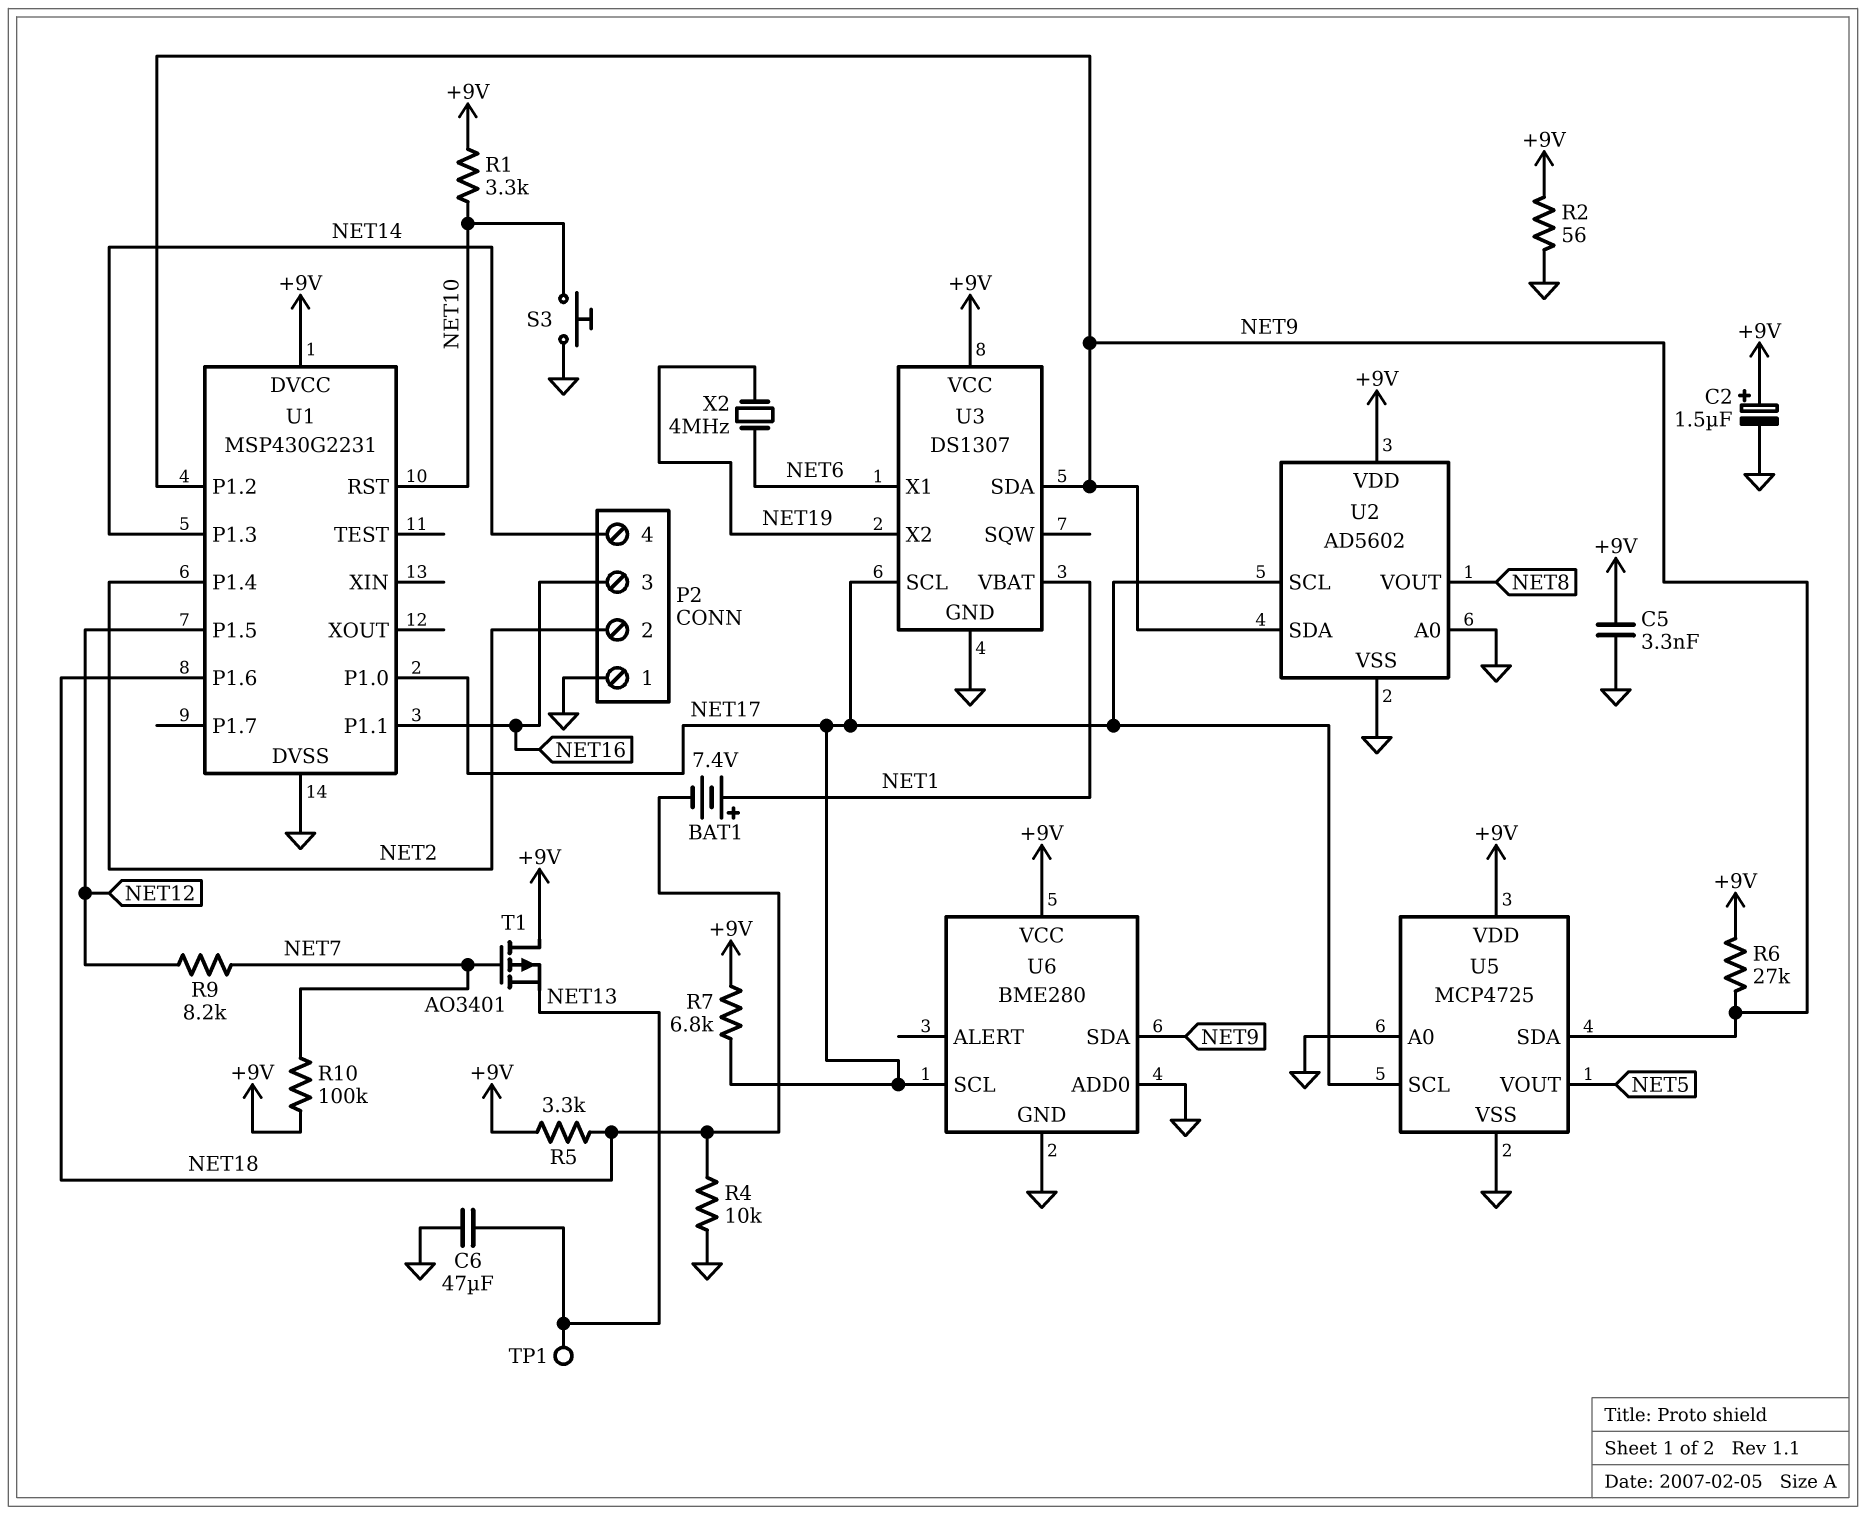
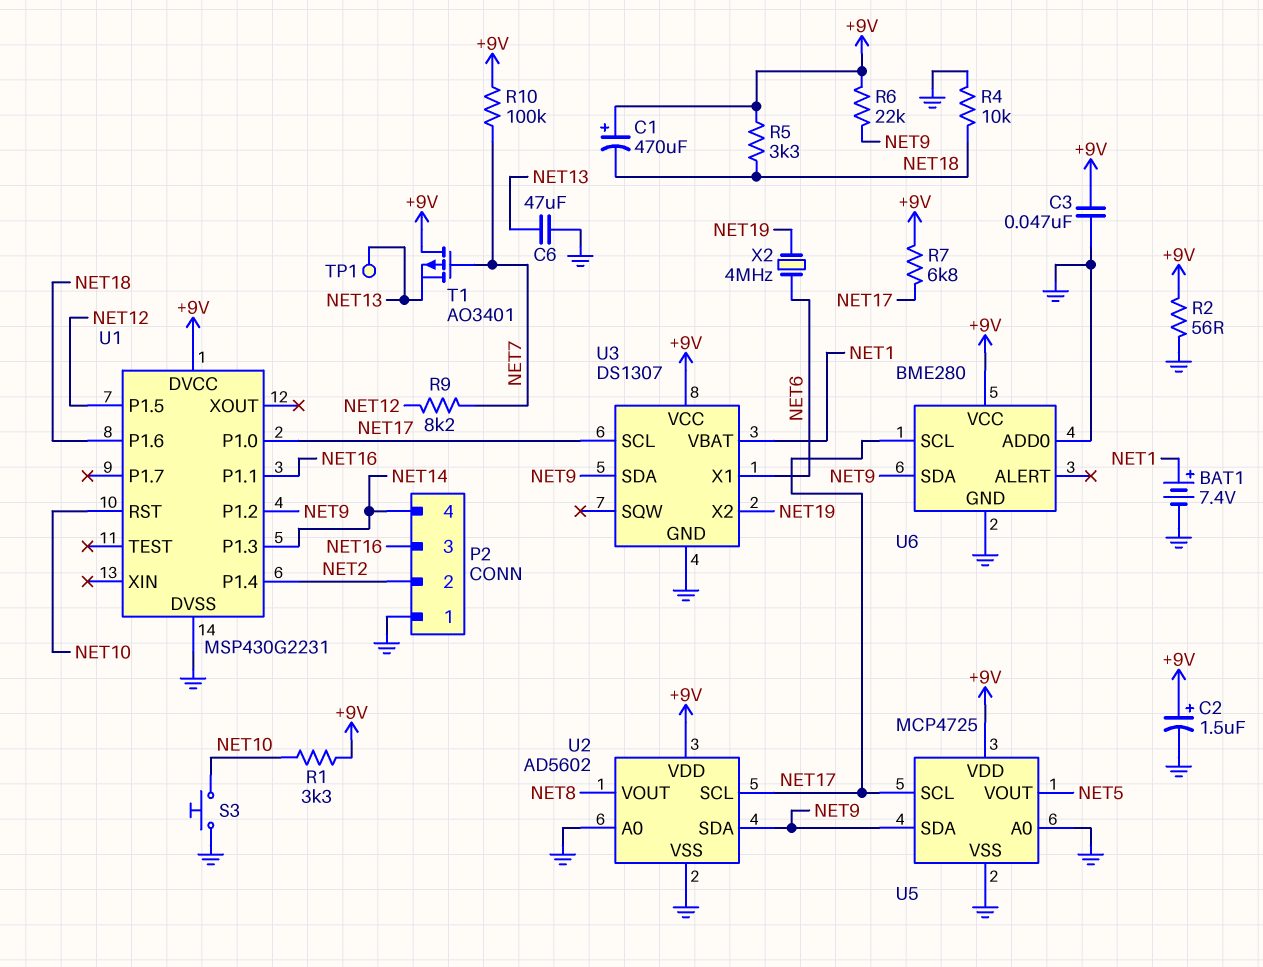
BAT1: 7.4V (plus NET1, minus NET18) -> 7.4V (plus NET1, minus GND)
C1: none -> 470uF (plus +9V, minus NET18)
C3: none -> 47nF (+9V, GND)
C5: 3.3nF (+9V, GND) -> none
R6: 27k (+9V, NET9) -> 22k (+9V, NET9)

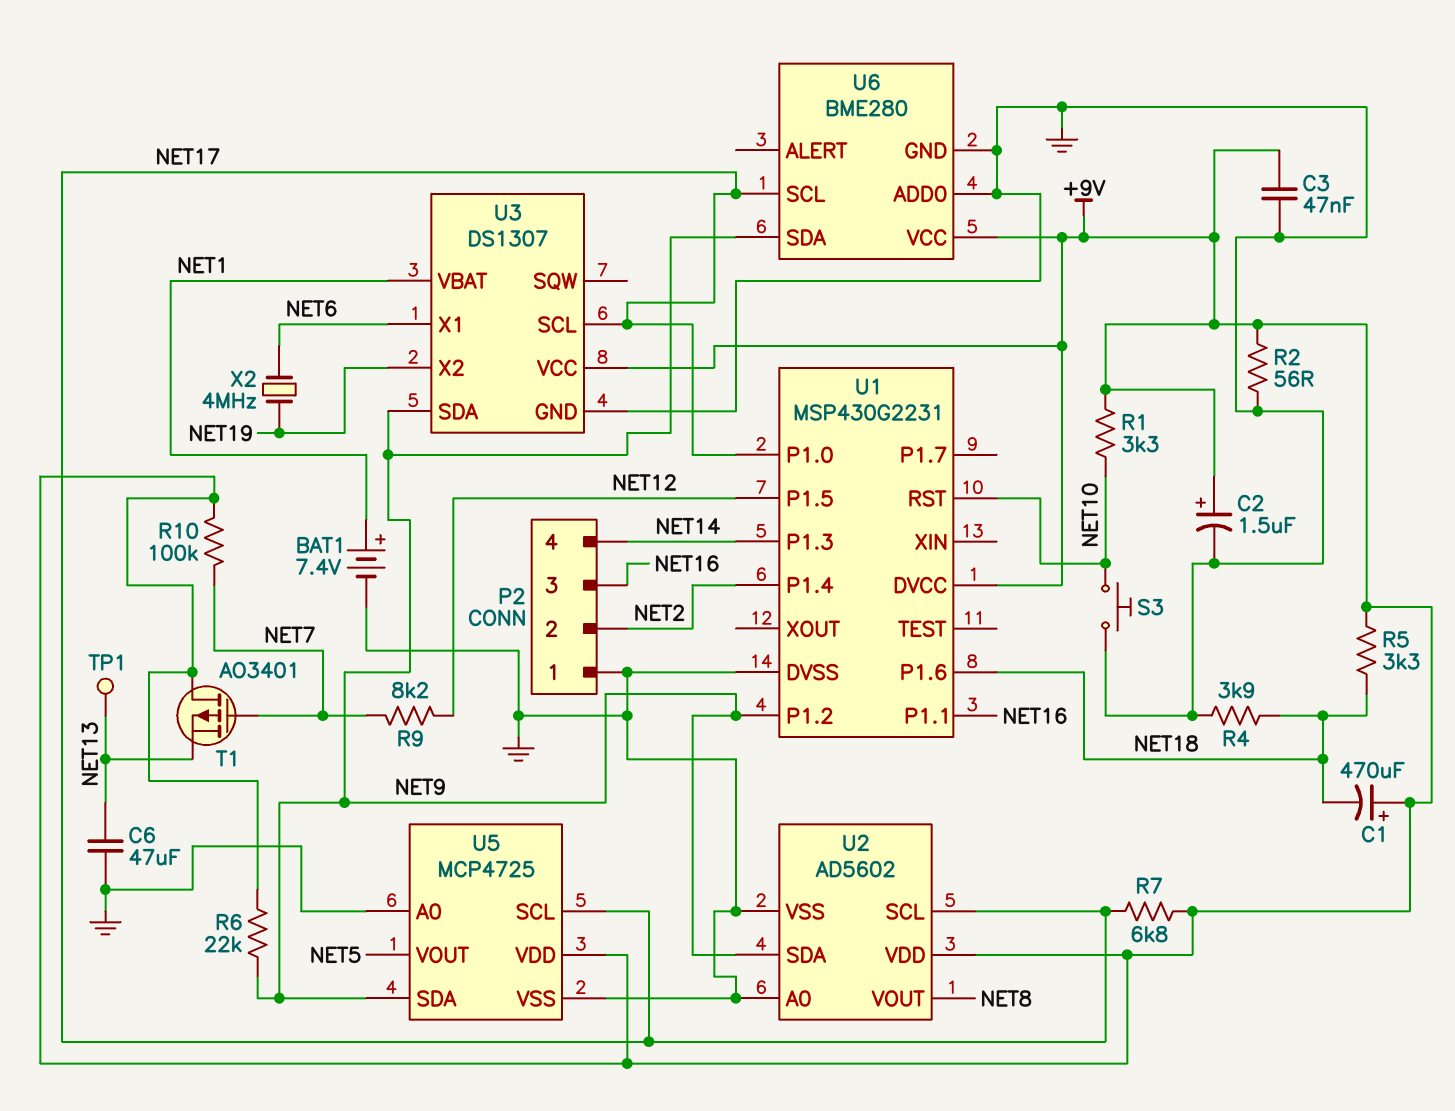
R4: 10k (GND, NET18) -> 3.9k (GND, NET18)

